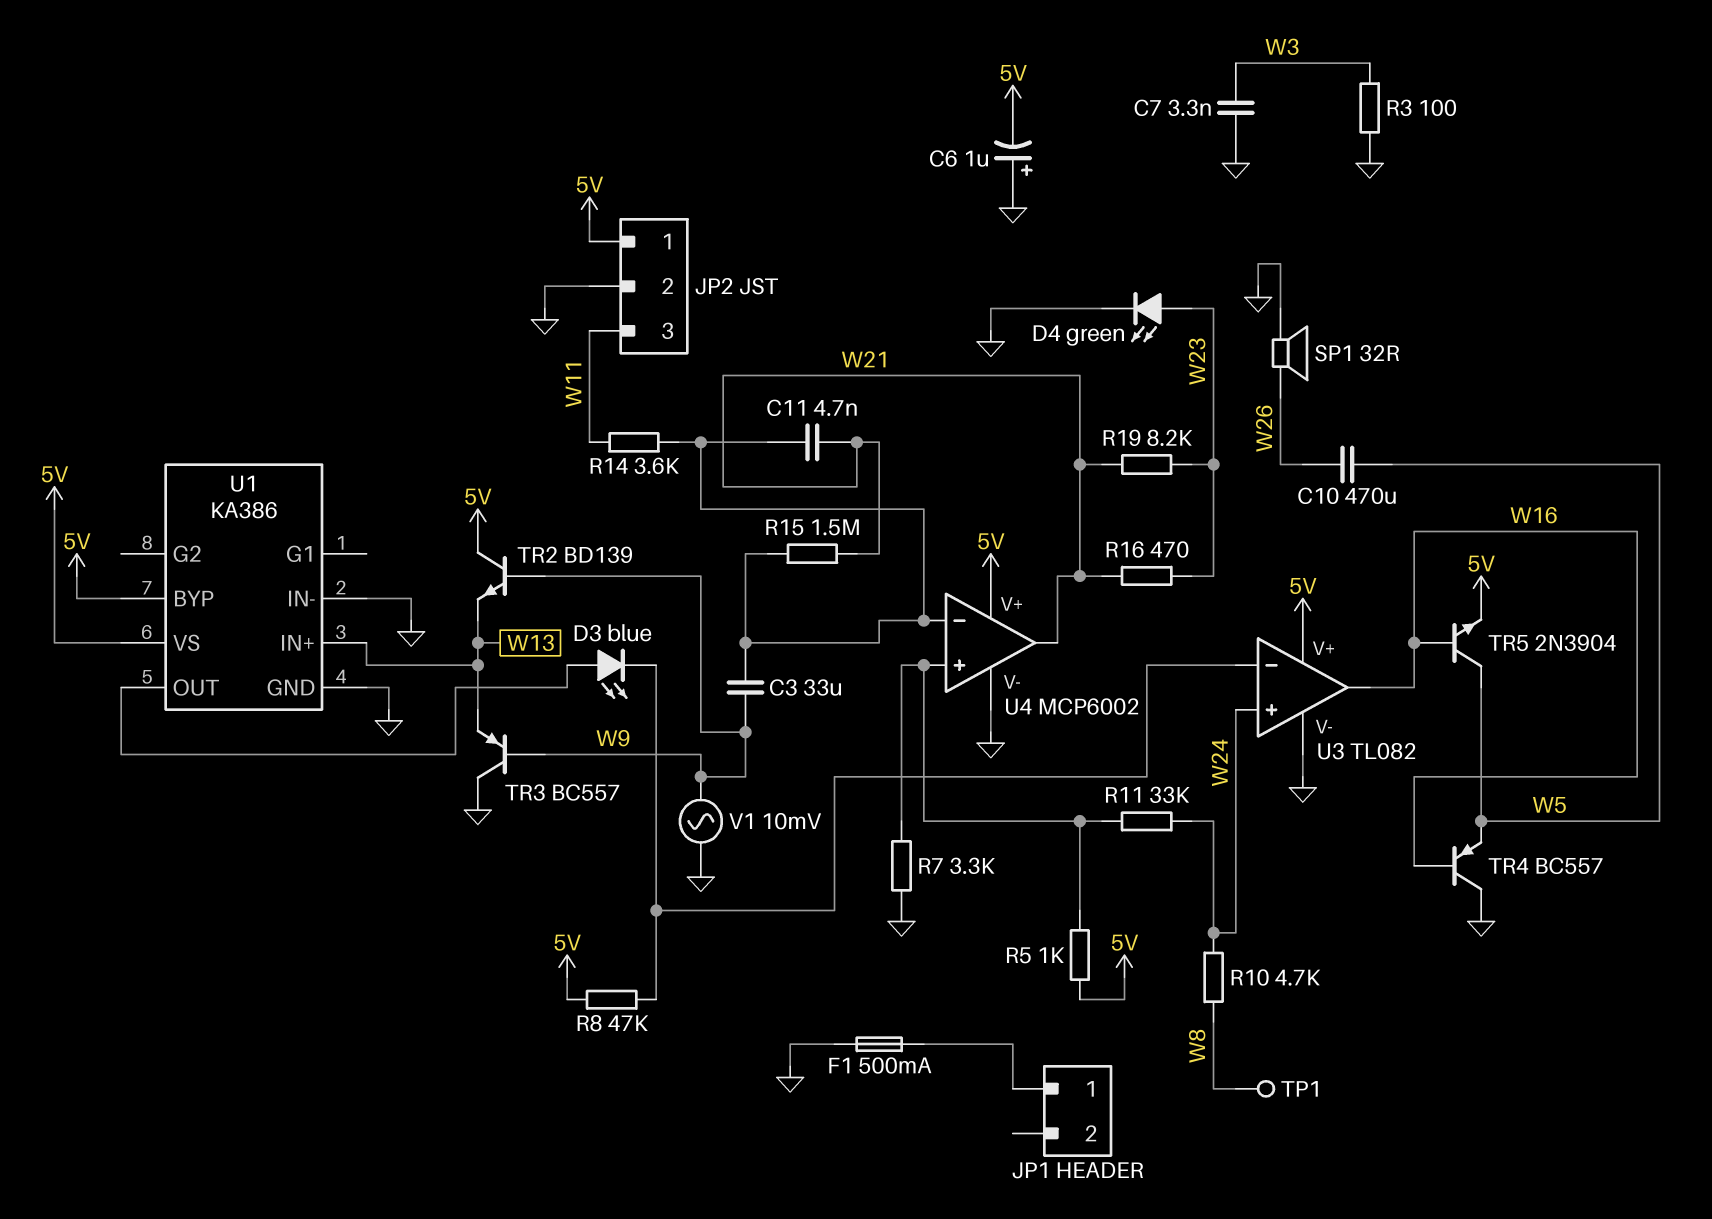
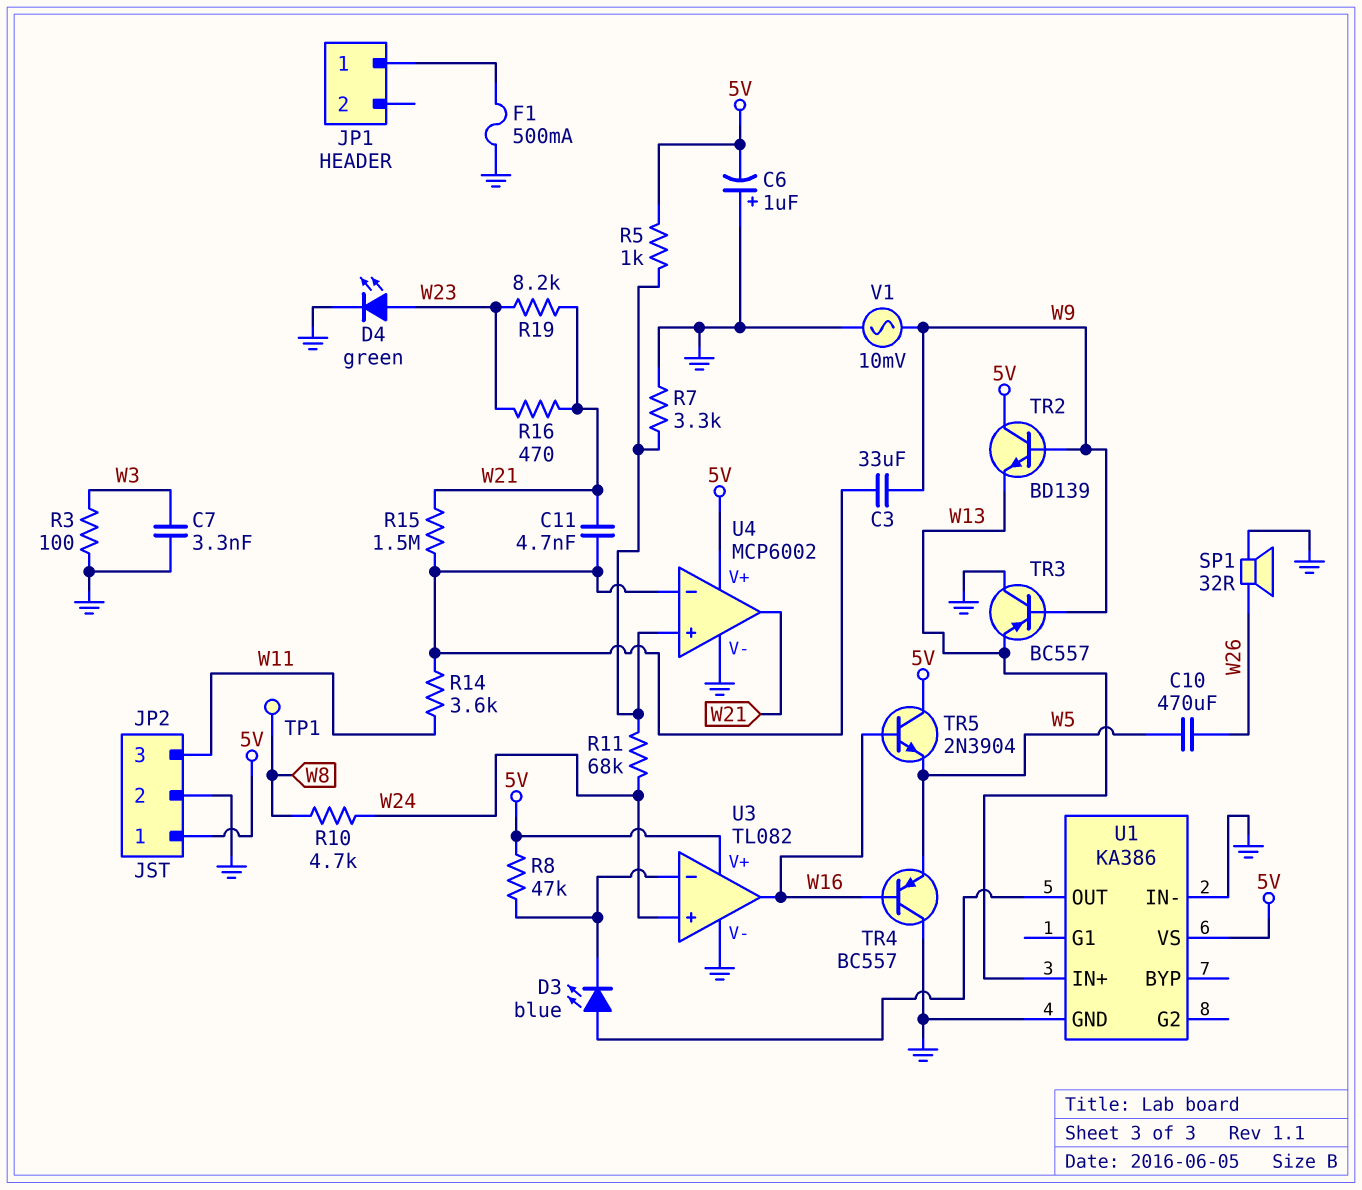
R11: 33k (U4/in+, W24) -> 68k (U4/in+, W24)
TR5: NPN 2N3904 (B W16, C W5, E 5V) -> NPN 2N3904 (B W16, C 5V, E W5)
U1 pin BYP: 5V -> none

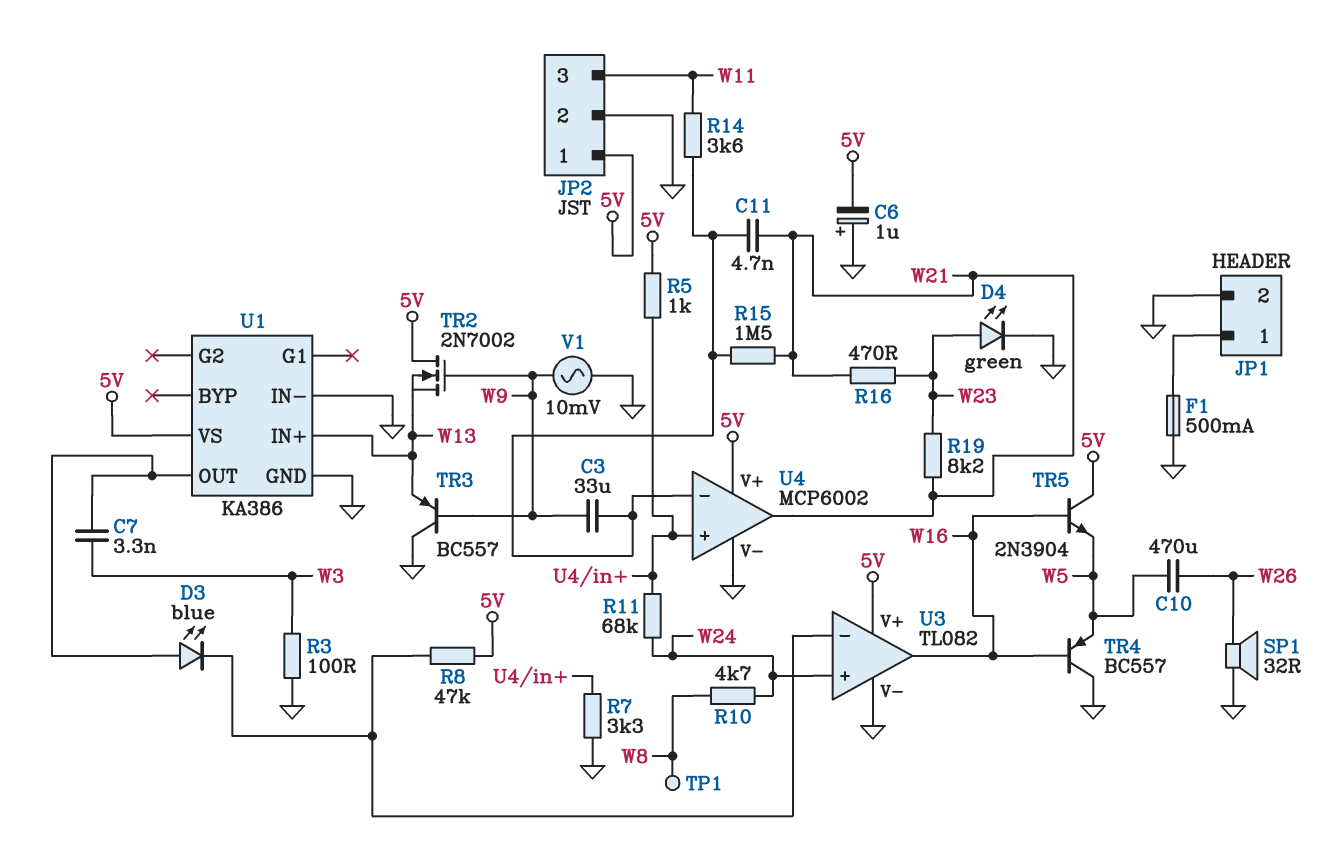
C7: 3.3nF (GND, W3) -> 3.3nF (U1/OUT, W3)
JP1 pin 2: none -> GND
TR2: NPN BD139 (B W9, C 5V, E W13) -> NMOS 2N7002 (G W9, D 5V, S W13)

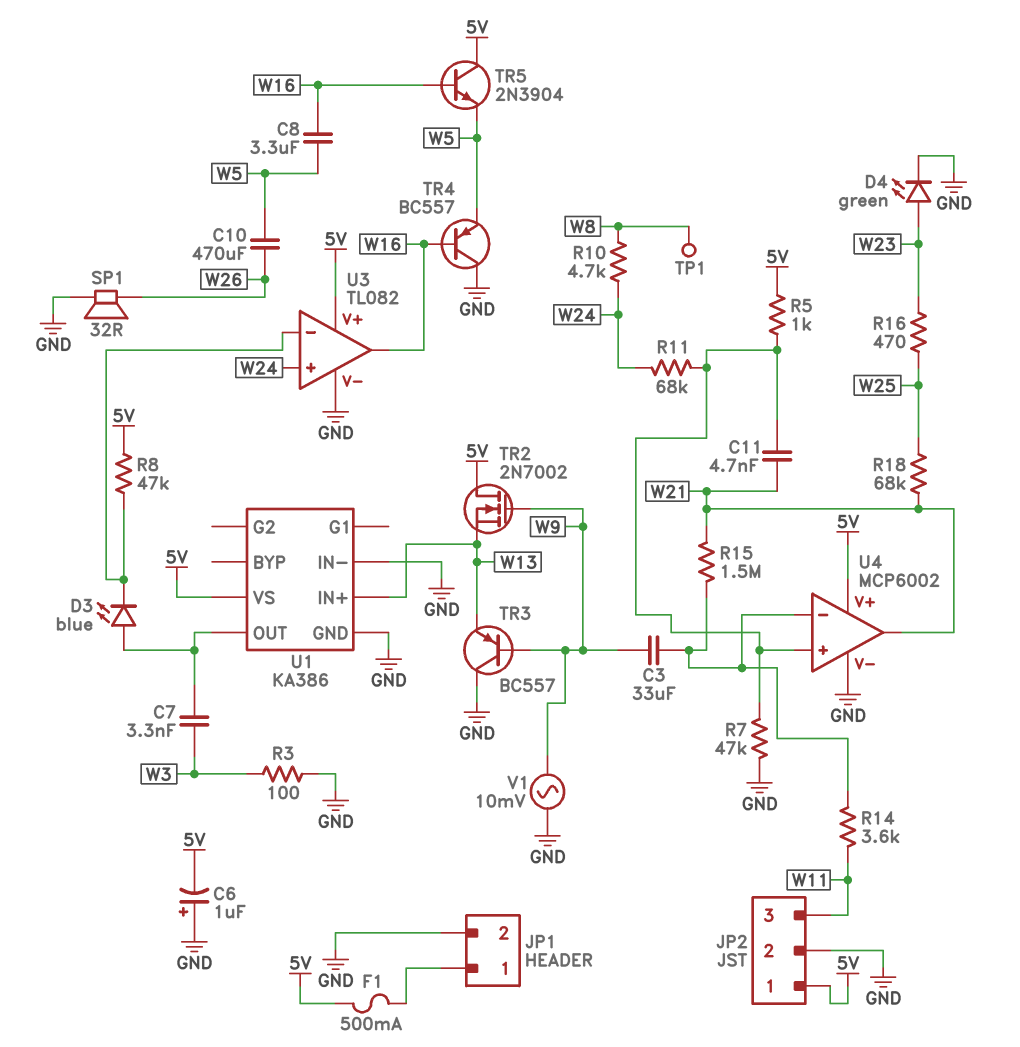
C8: none -> 3.3uF (W5, W16)
C11: 4.7nF (U4/in-, W21) -> 4.7nF (U4/in+, W21)
F1: 500mA (GND, JP1/1) -> 500mA (5V, JP1/1)
R7: 3.3k (GND, U4/in+) -> 47k (GND, U4/in+)
R16: 470 (W21, W23) -> 470 (W23, W25)
R18: none -> 68k (W21, W25)
R19: 8.2k (W21, W23) -> none

